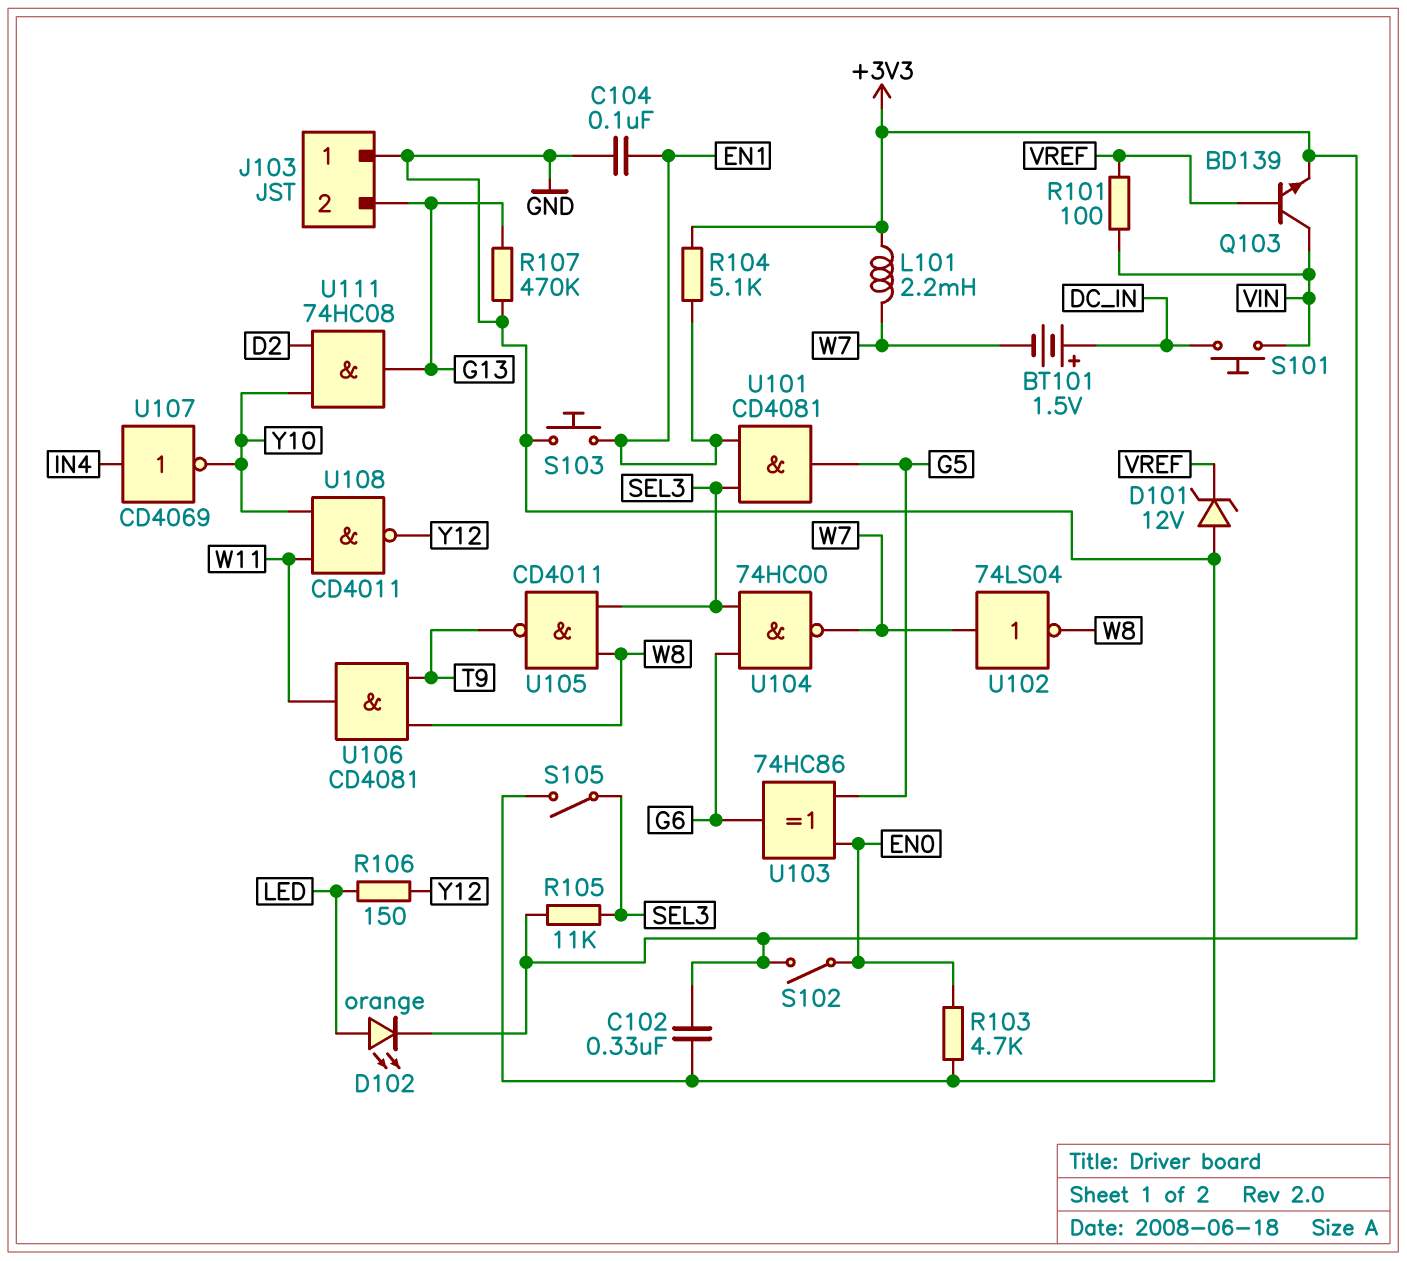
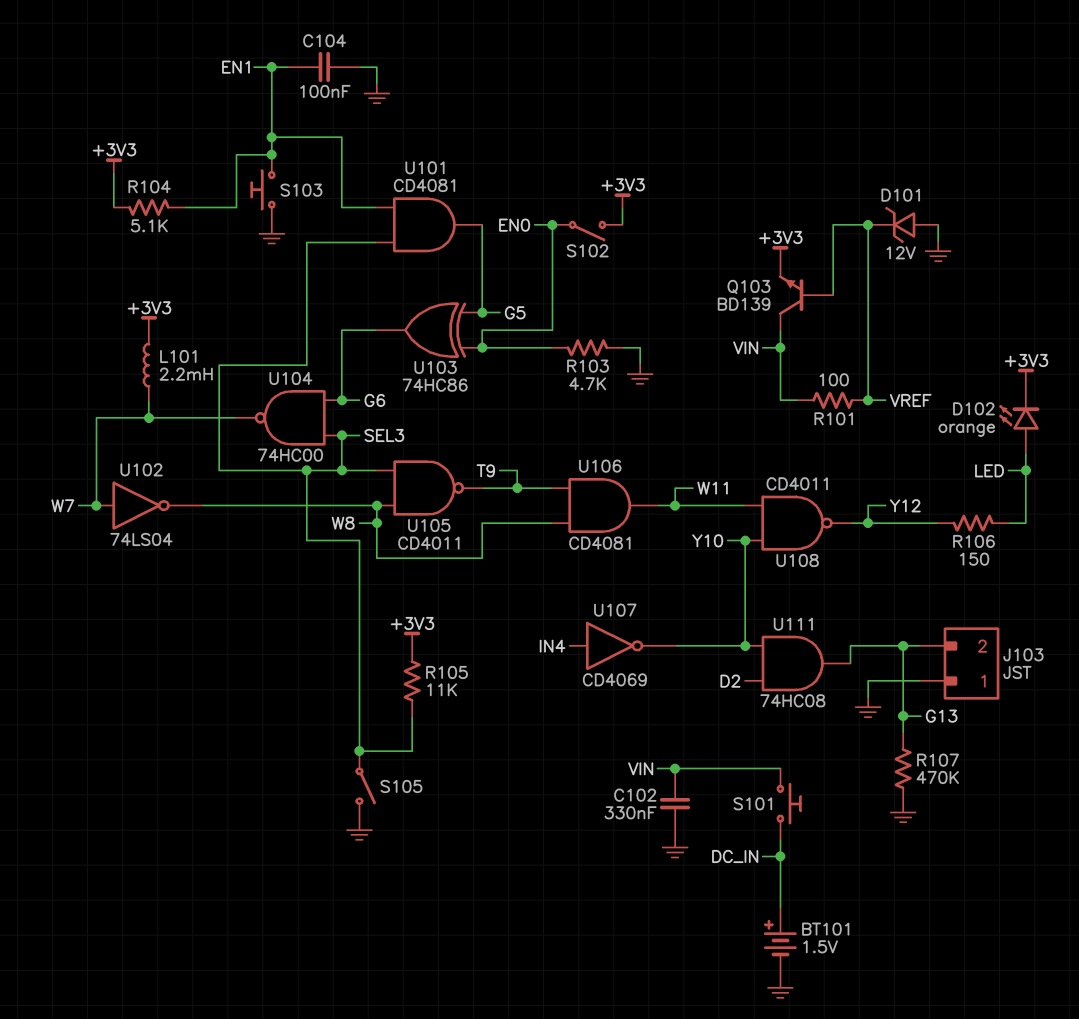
BT101: 1.5V (plus DC_IN, minus W7) -> 1.5V (plus DC_IN, minus GND)
C102: 330nF (+3V3, GND) -> 330nF (GND, VIN)

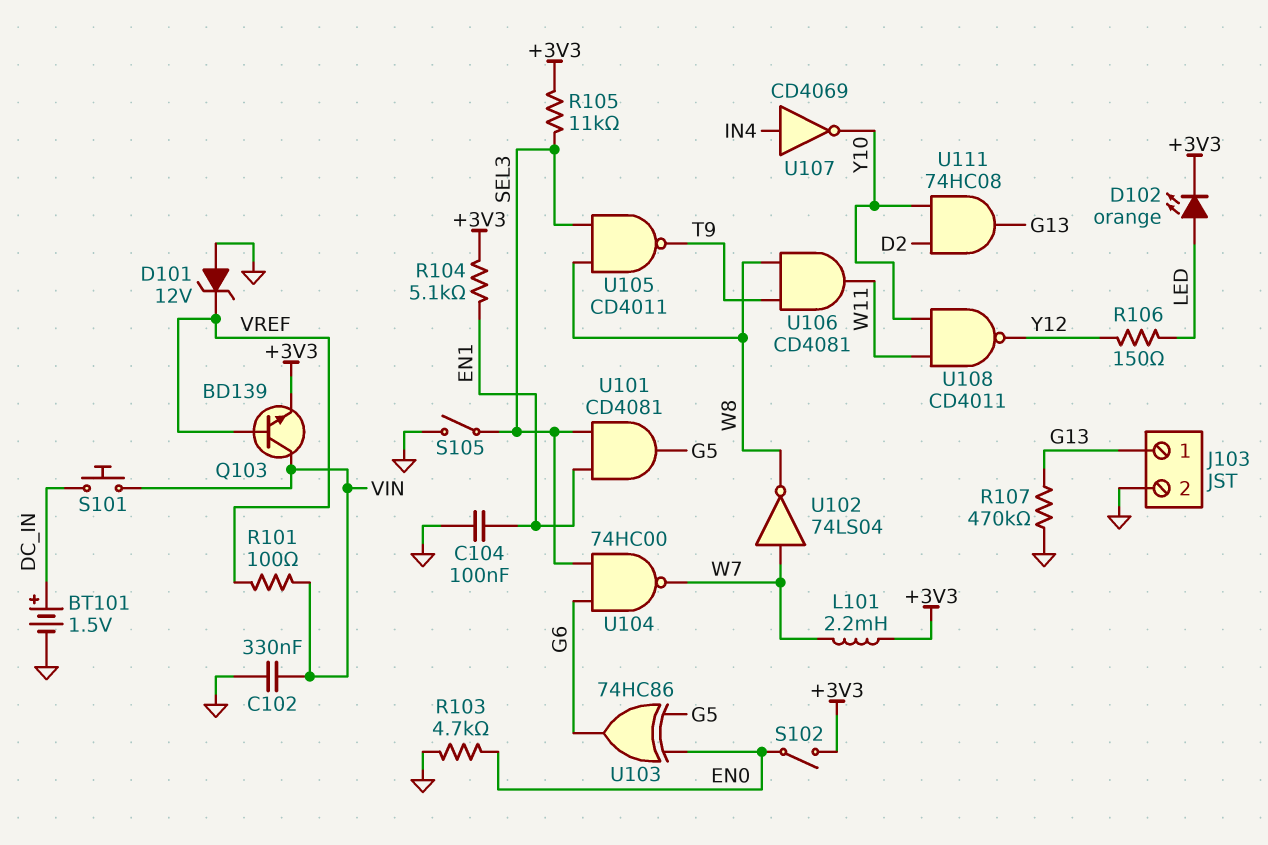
J103 pin 1: GND -> G13
J103 pin 2: G13 -> GND
S103: button (EN1, GND) -> none

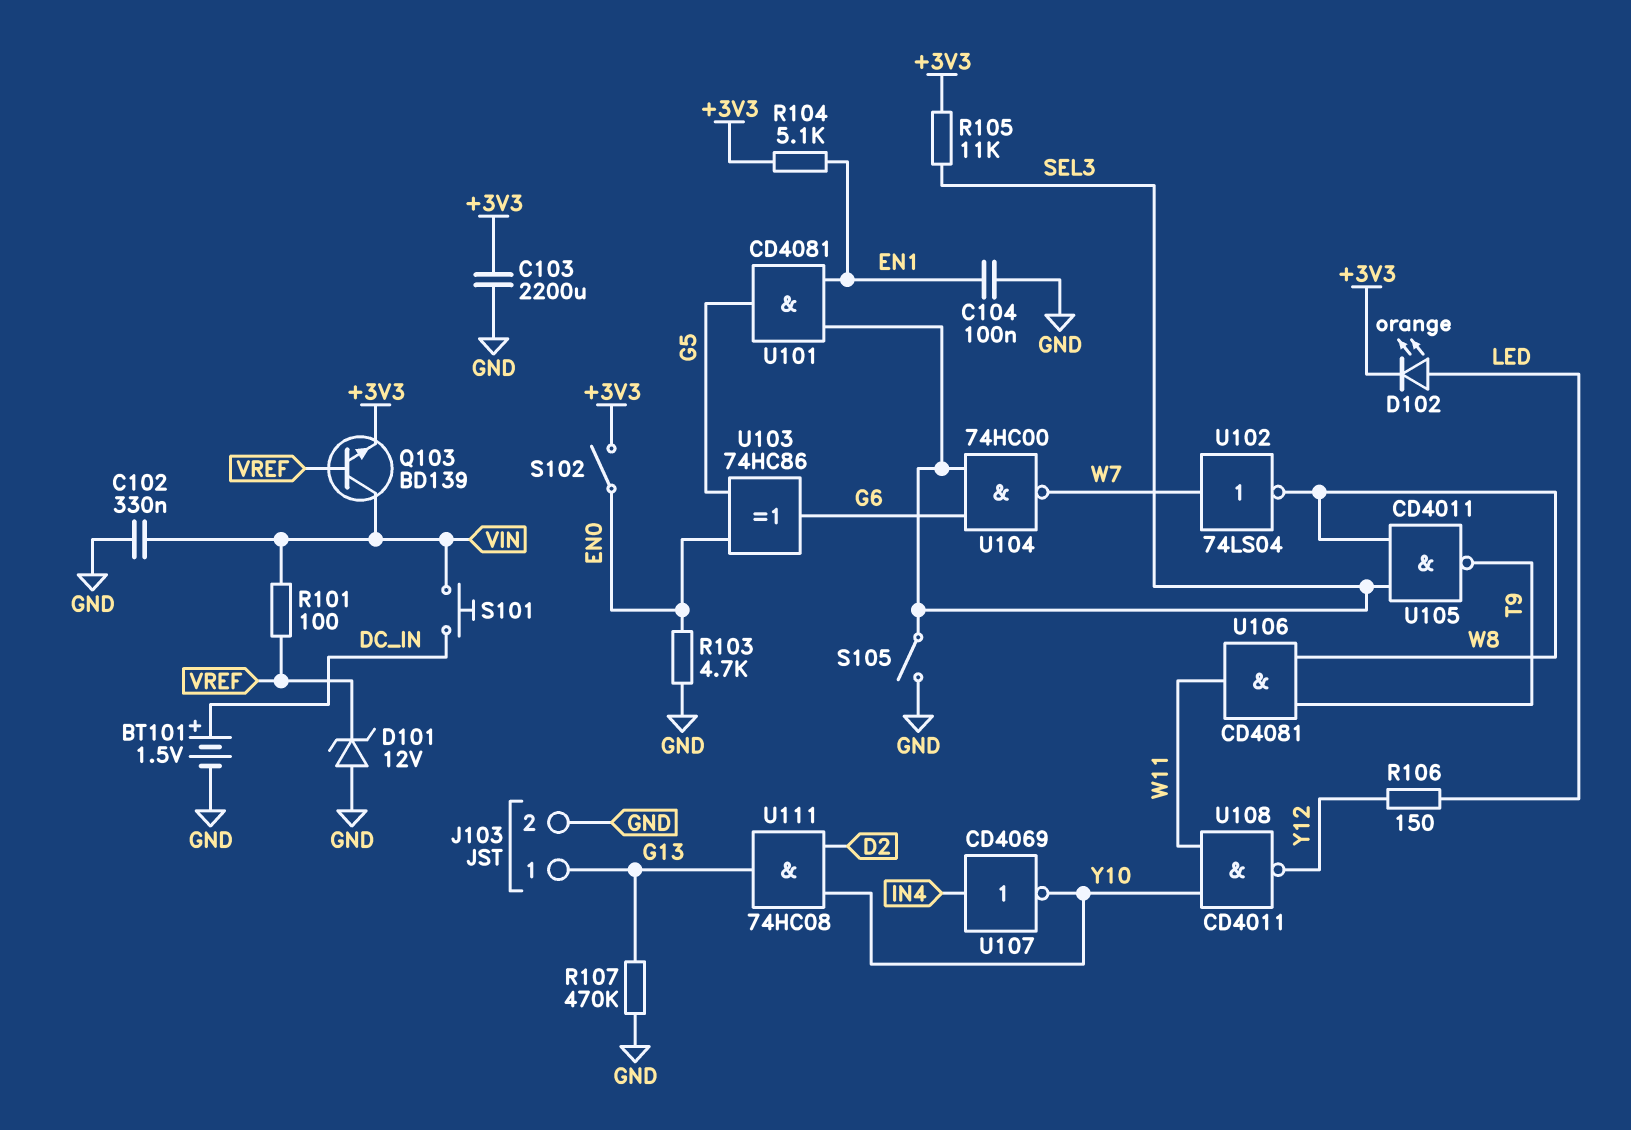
C103: none -> 2200uF (+3V3, GND)
L101: 2.2mH (+3V3, W7) -> none

